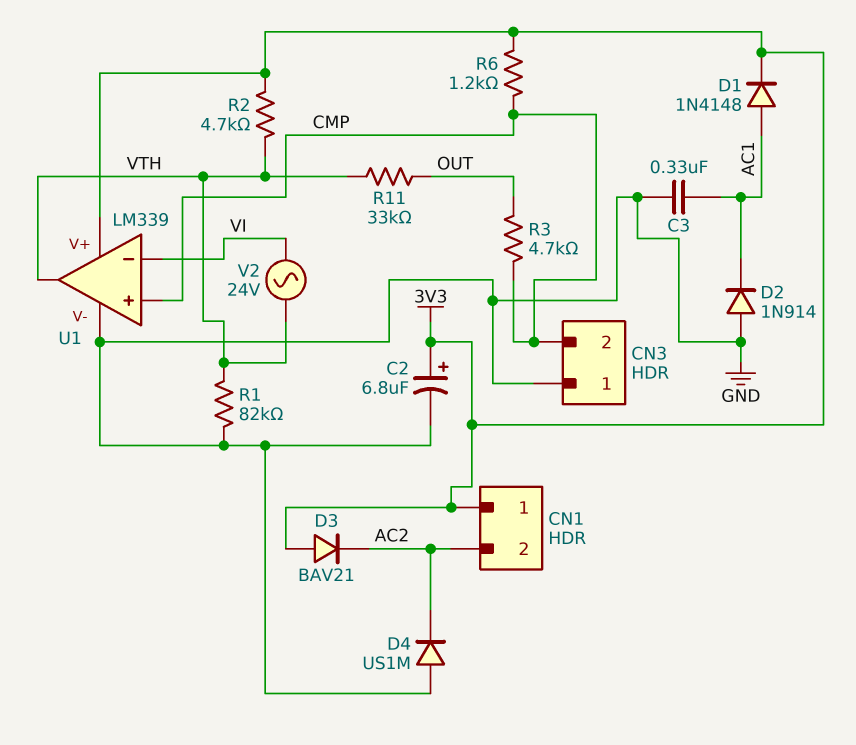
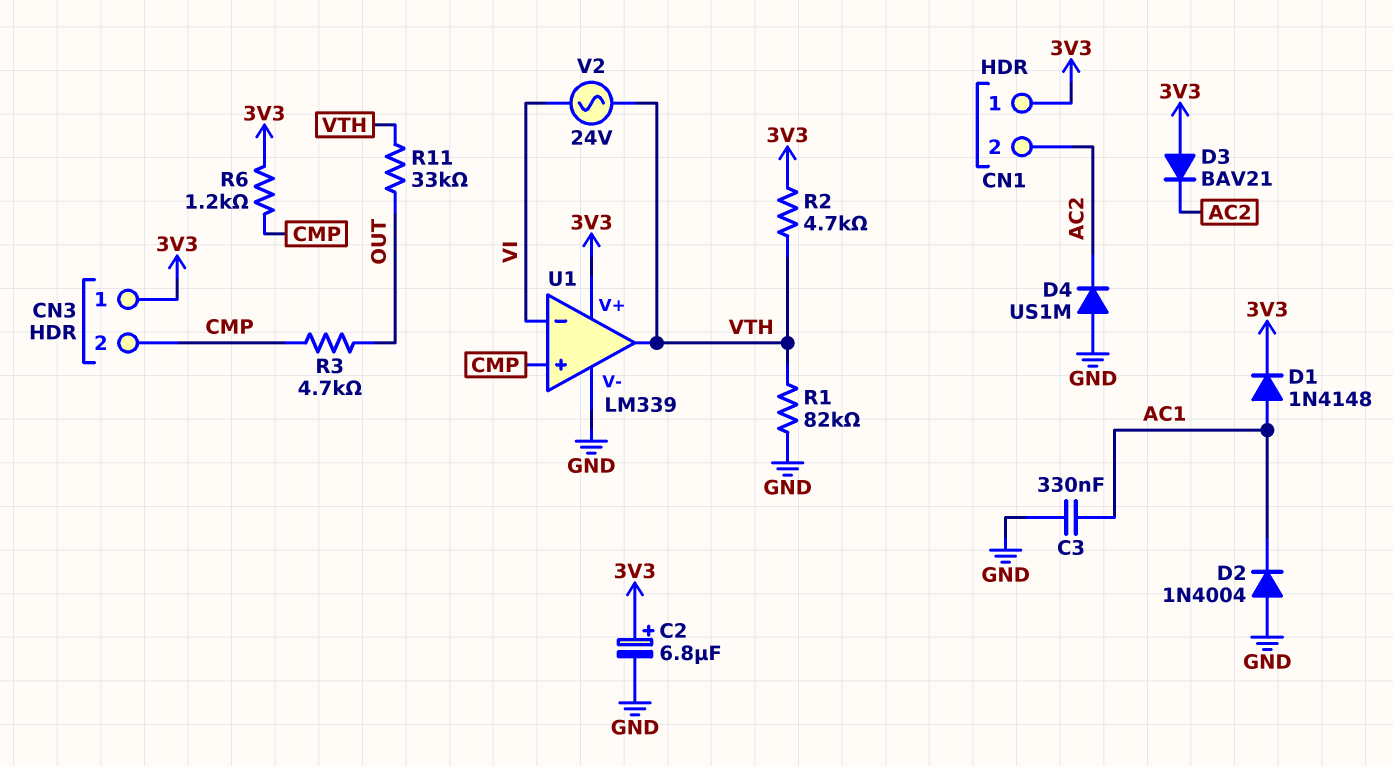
CN3 pin 1: GND -> 3V3
D2: diode 1N914 (A GND, K AC1) -> diode 1N4004 (A GND, K AC1)

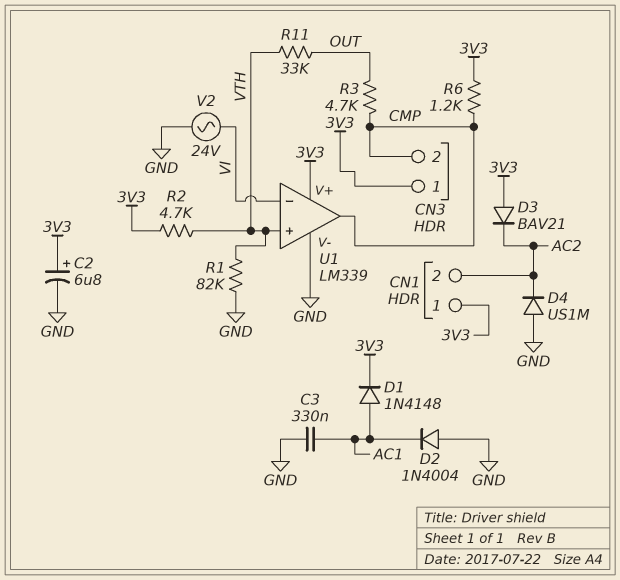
U1 pin in+: CMP -> VTH
U1 pin out: VTH -> CMP
V2: AC 24V (VI, VTH) -> AC 24V (GND, VI)

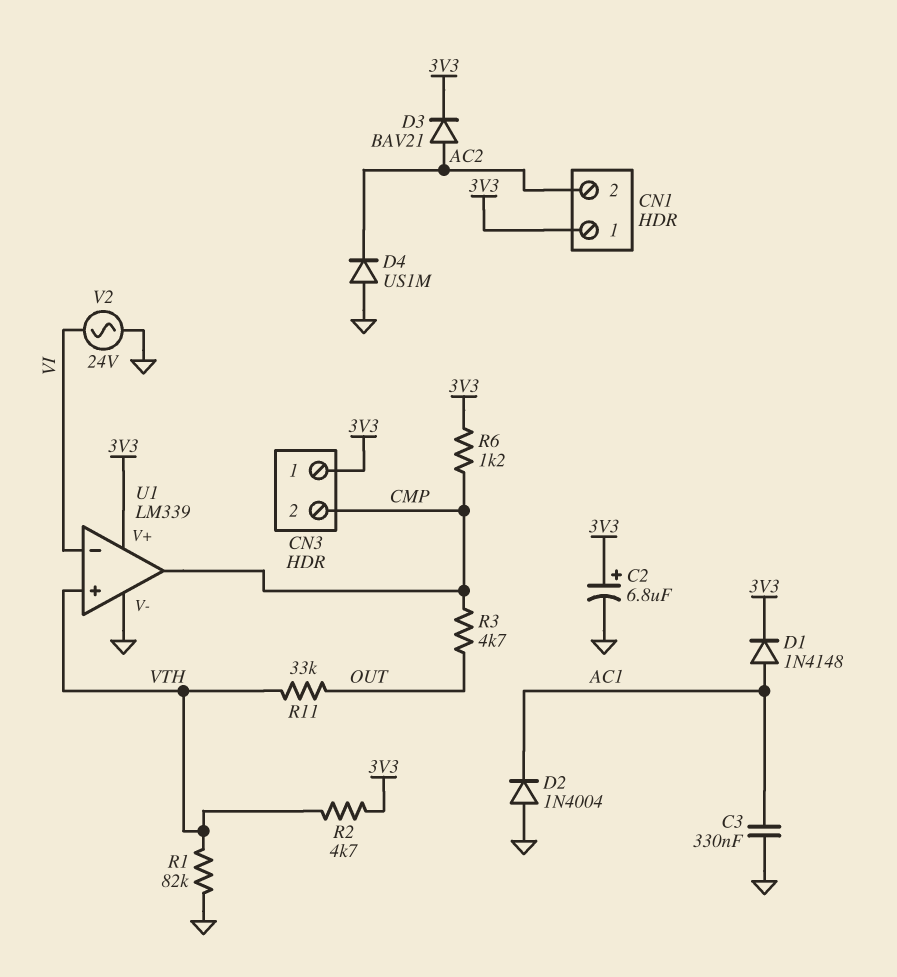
D3: diode BAV21 (A 3V3, K AC2) -> diode BAV21 (A AC2, K 3V3)

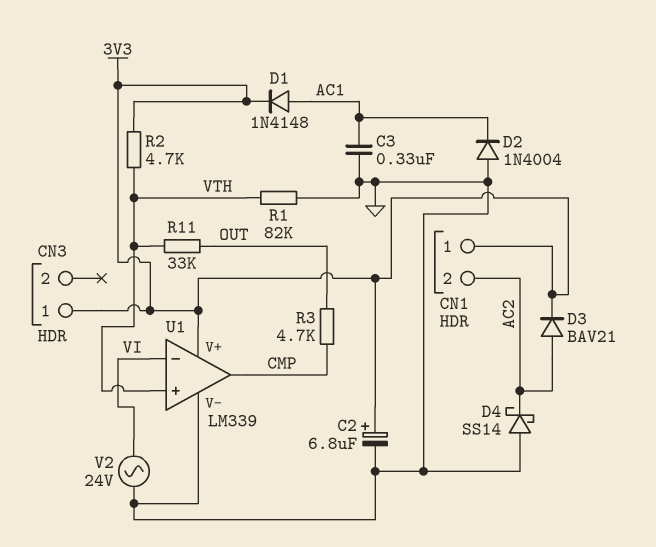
CN3 pin 2: CMP -> none
D4: diode US1M (A GND, K AC2) -> schottky SS14 (A GND, K AC2)
R6: 1.2k (3V3, CMP) -> none

